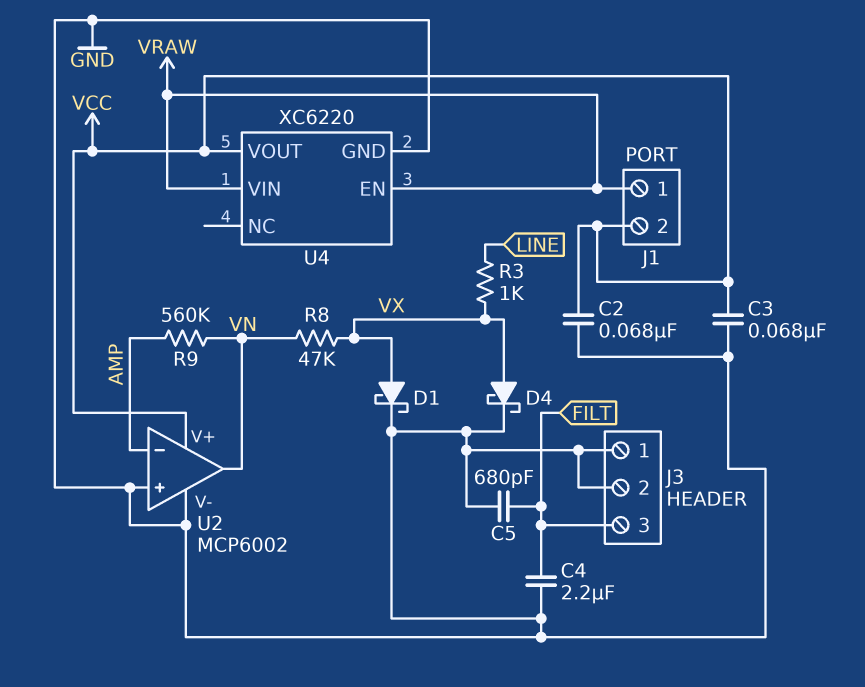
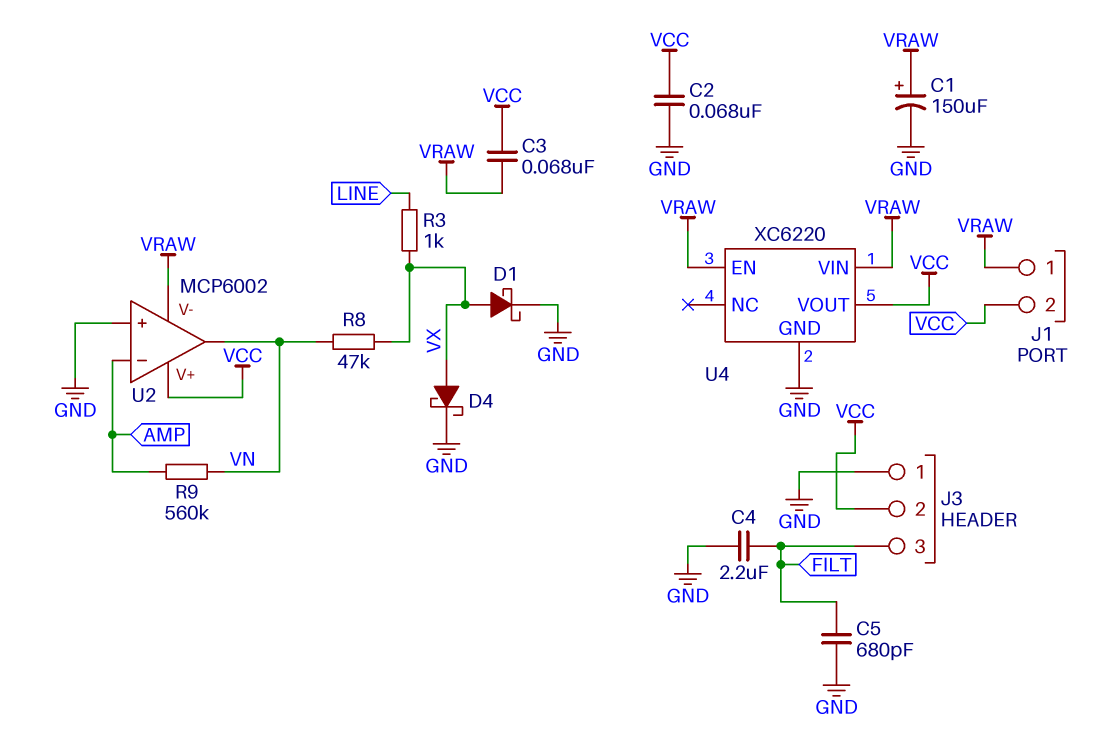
C1: none -> 150uF (plus VRAW, minus GND)
C3: 68nF (GND, VCC) -> 68nF (VCC, VRAW)
J3 pin 2: GND -> VCC
U2 pin V-: GND -> VRAW

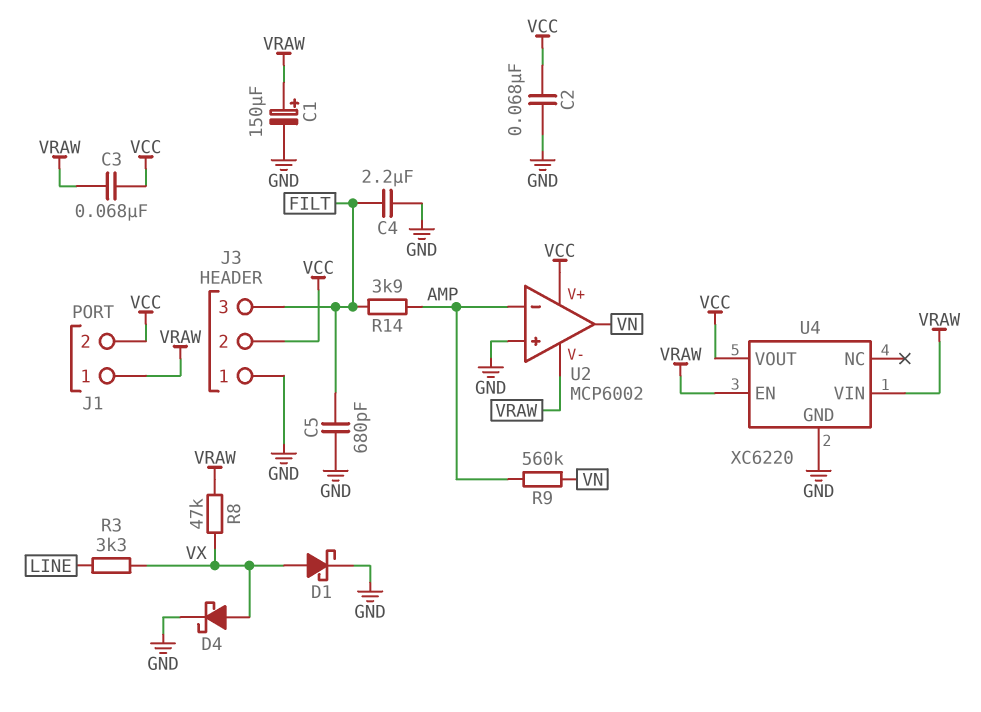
R3: 1k (LINE, VX) -> 3.3k (LINE, VX)
R8: 47k (VN, VX) -> 47k (VRAW, VX)
R14: none -> 3.9k (AMP, FILT)

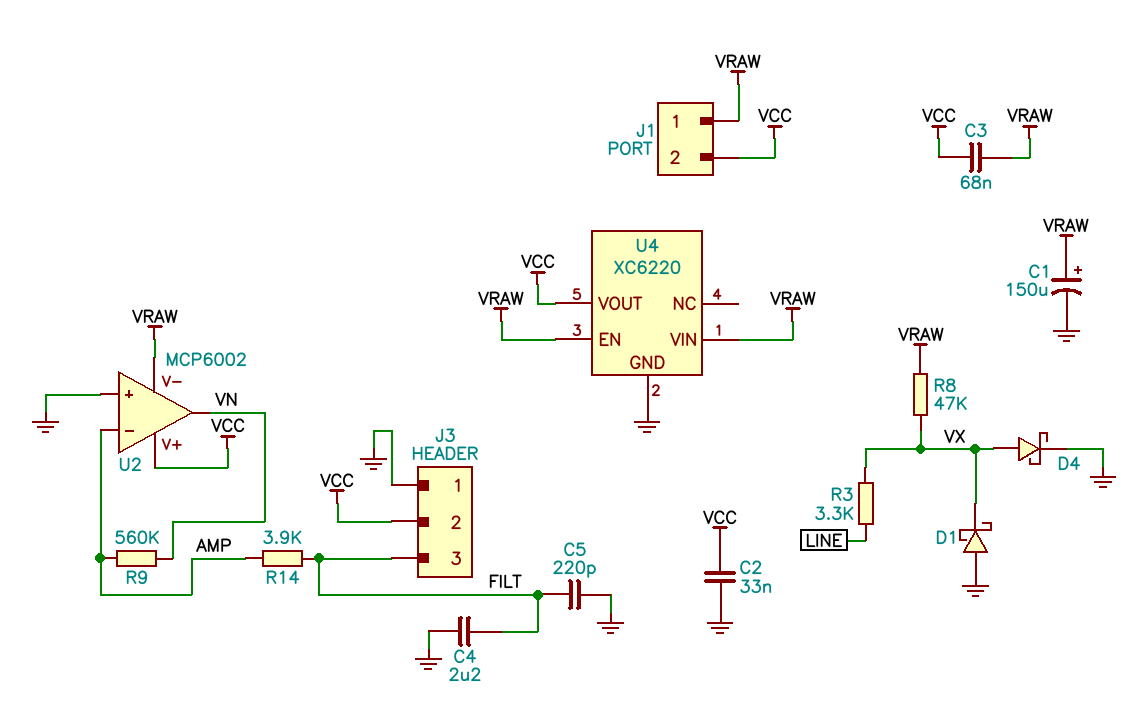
C2: 68nF (GND, VCC) -> 33nF (GND, VCC)
C5: 680pF (FILT, GND) -> 220pF (FILT, GND)
D1: schottky (A VX, K GND) -> schottky (A GND, K VX)

